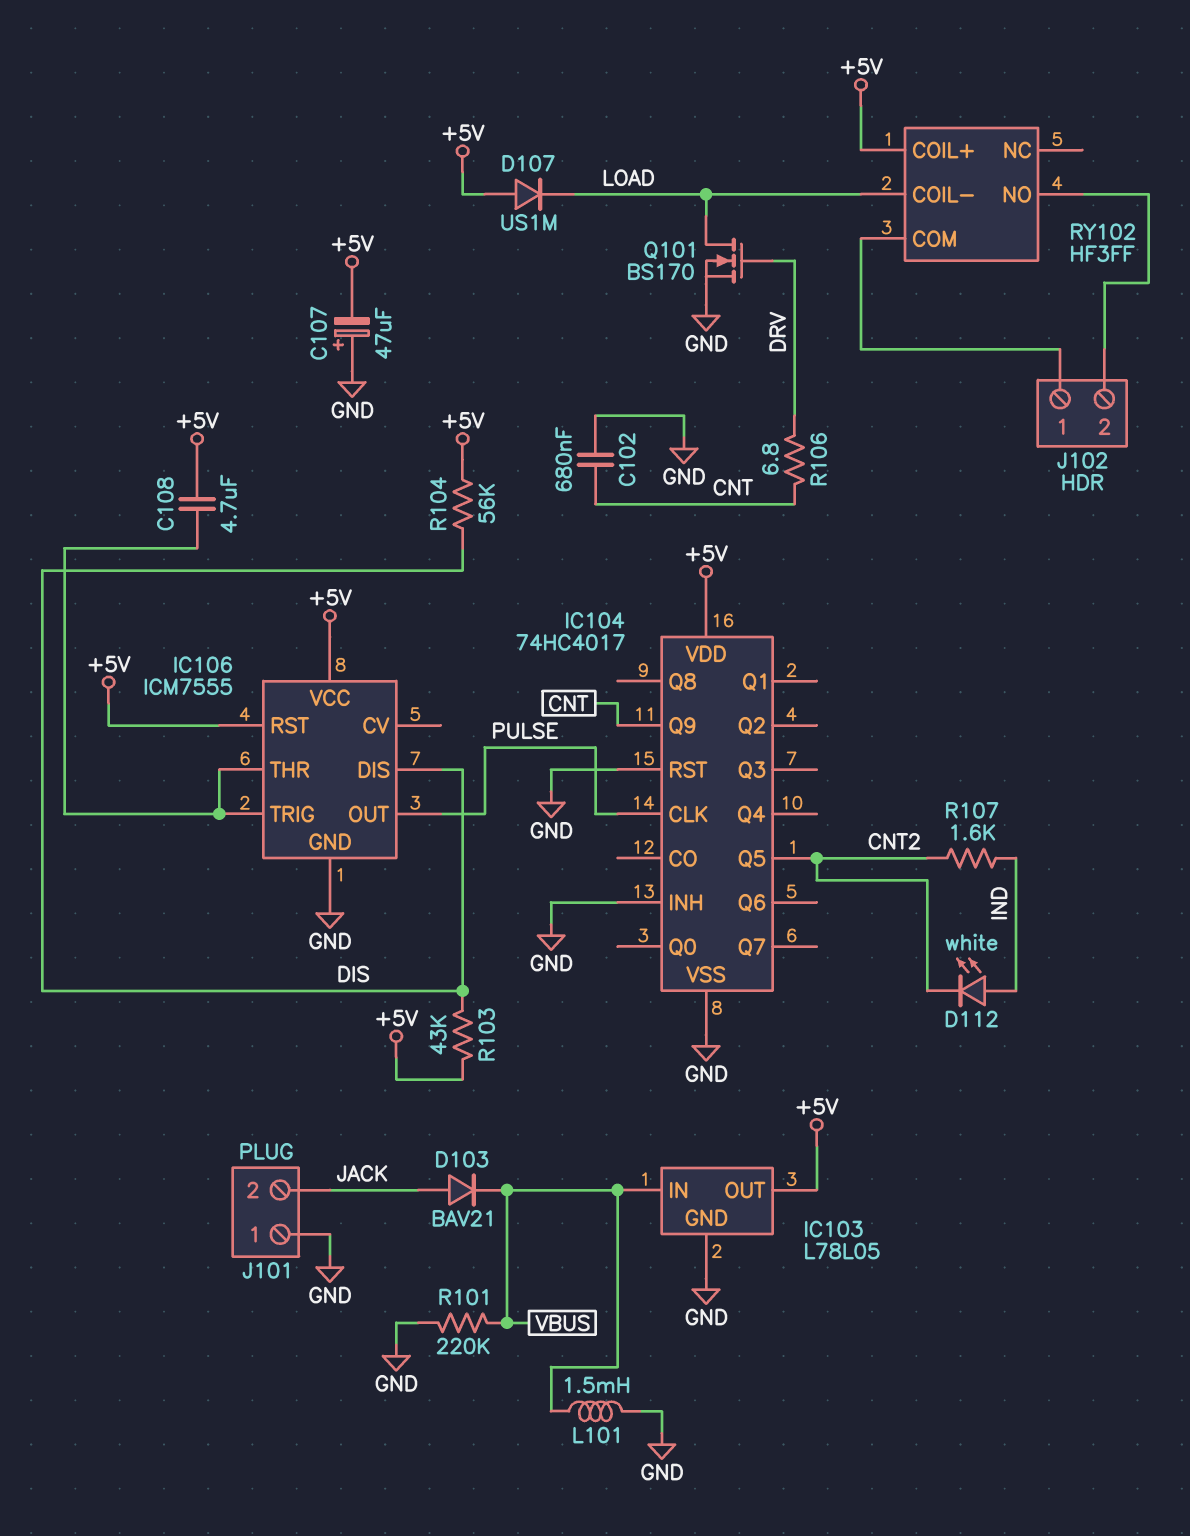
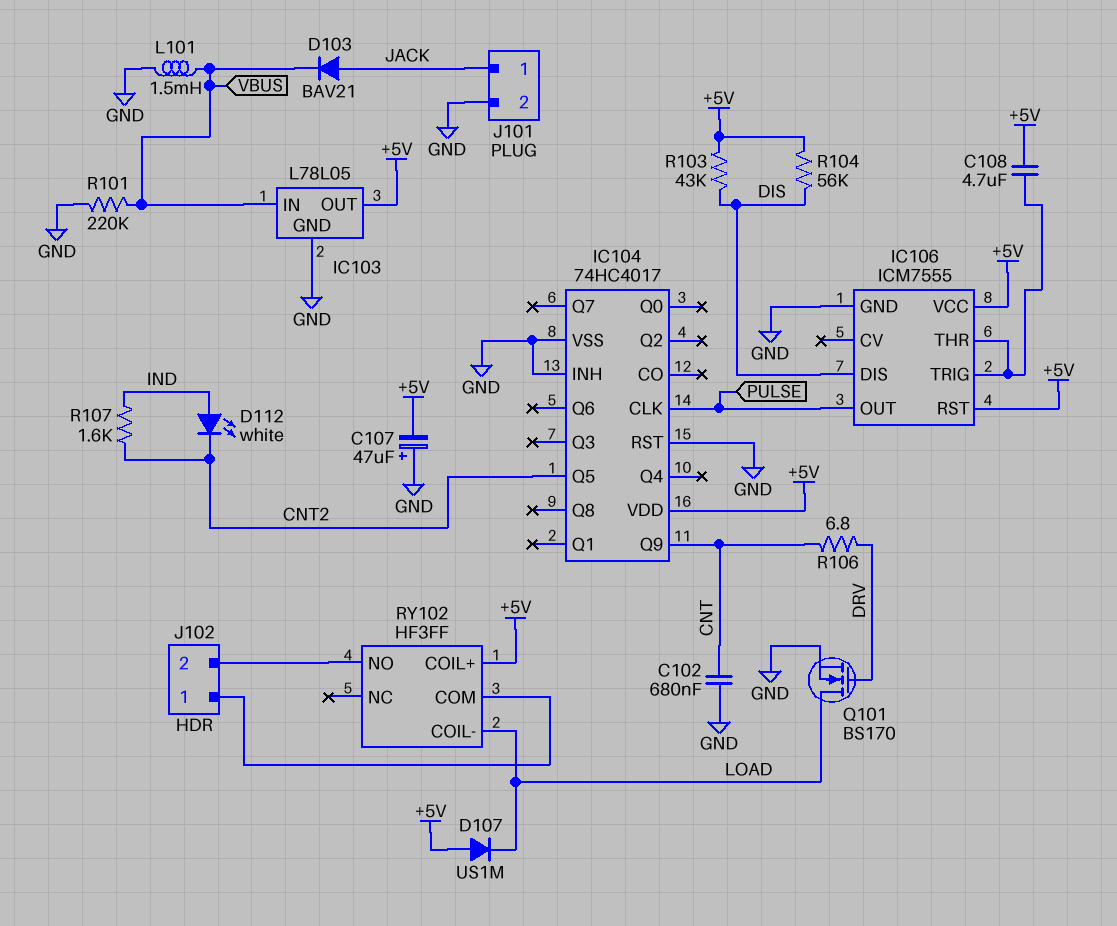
J101 pin 1: GND -> JACK
J101 pin 2: JACK -> GND

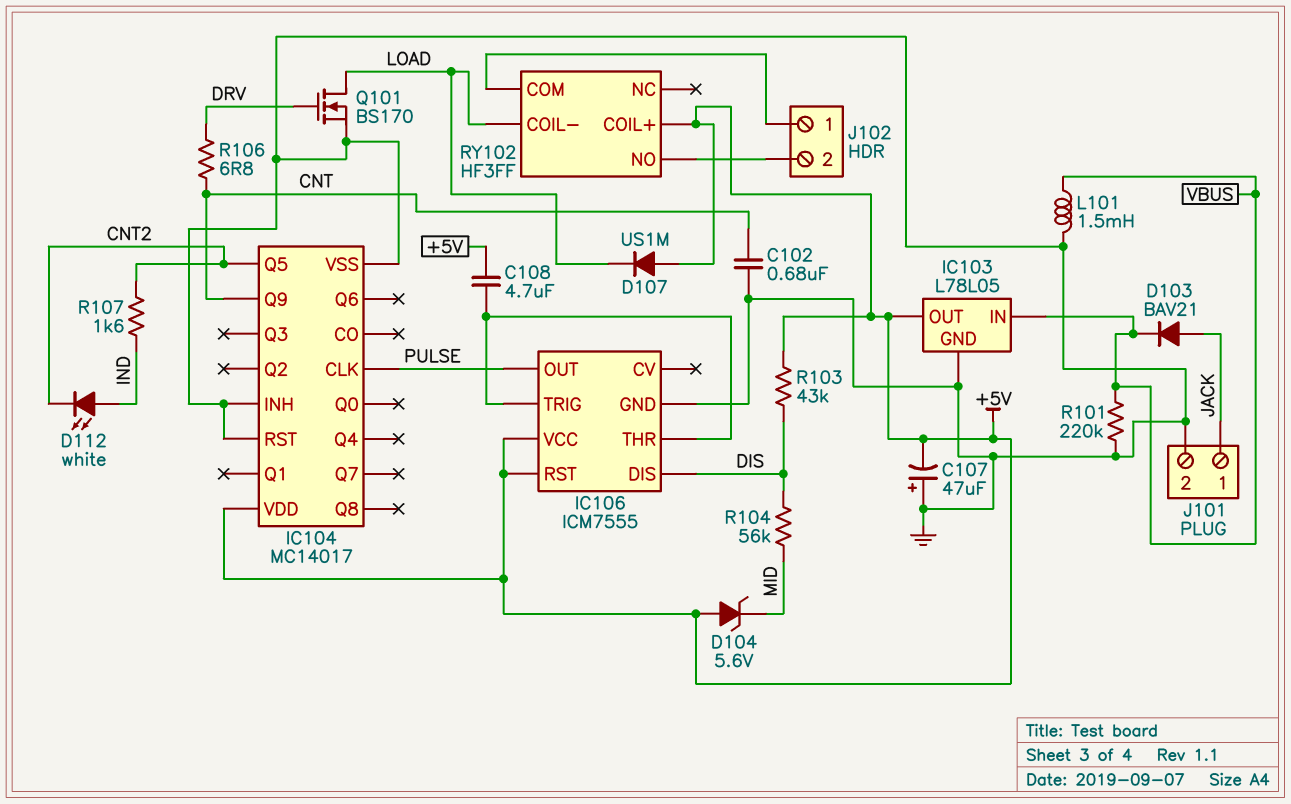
D104: none -> zener 5.6V (A +5V, K MID)
IC104: 74HC4017 -> MC14017
R104: 56k (+5V, DIS) -> 56k (DIS, MID)

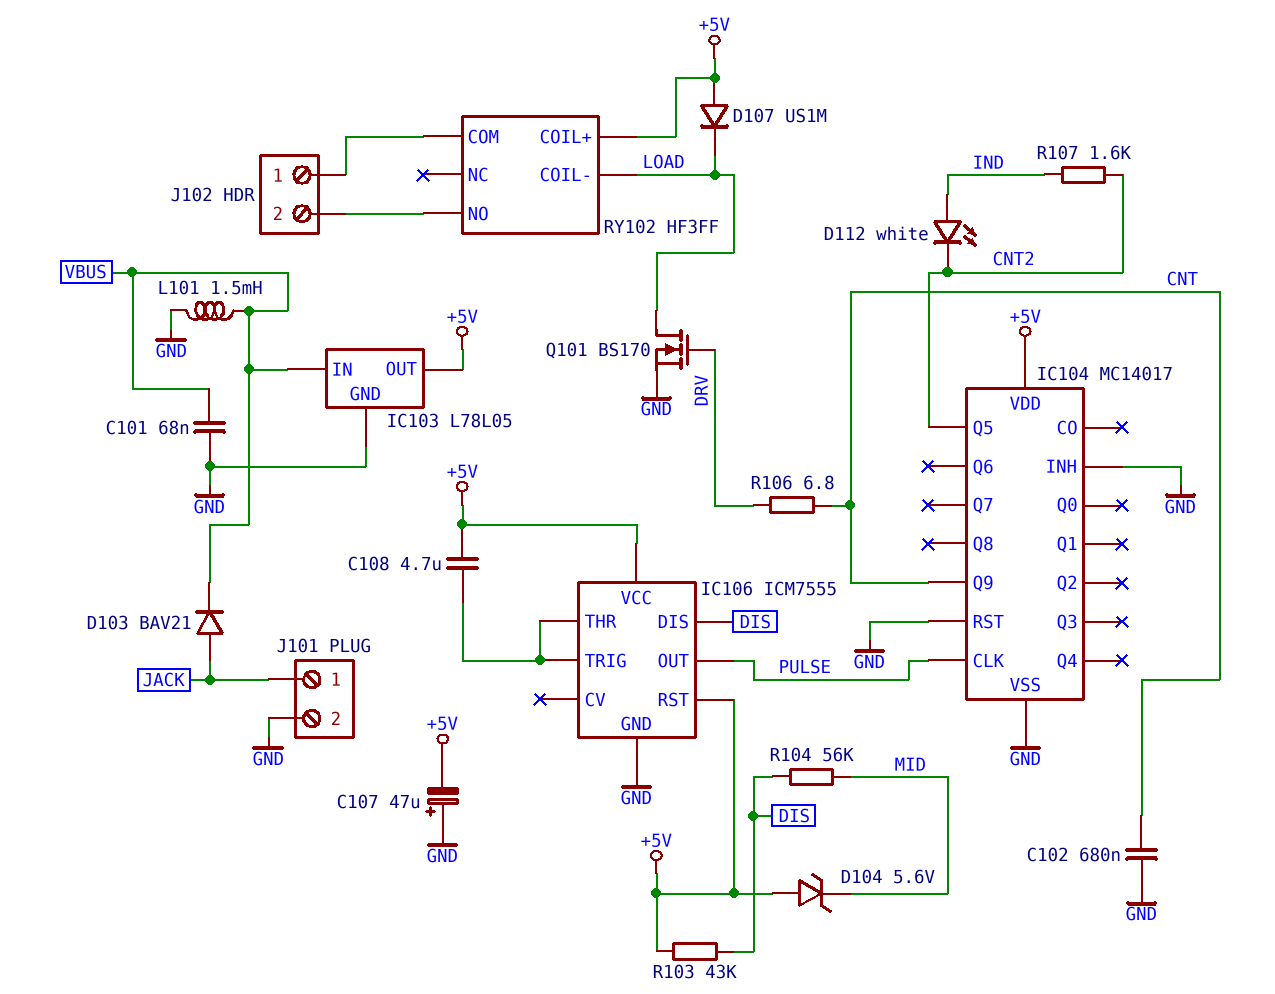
C101: none -> 68nF (GND, VBUS)
R101: 220k (GND, VBUS) -> none

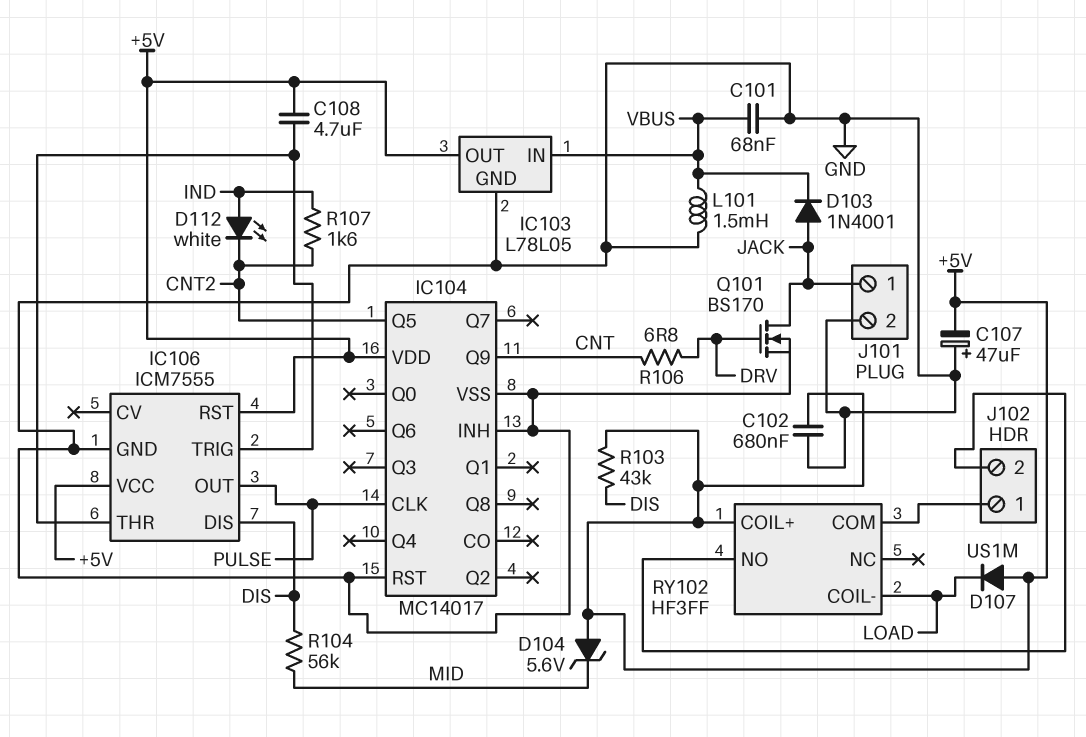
C102: 680nF (CNT, GND) -> 680nF (+5V, GND)
D103: diode BAV21 (A JACK, K VBUS) -> diode 1N4001 (A JACK, K VBUS)
Q101: NMOS BS170 (G DRV, D LOAD, S GND) -> NMOS BS170 (G DRV, D JACK, S GND)

